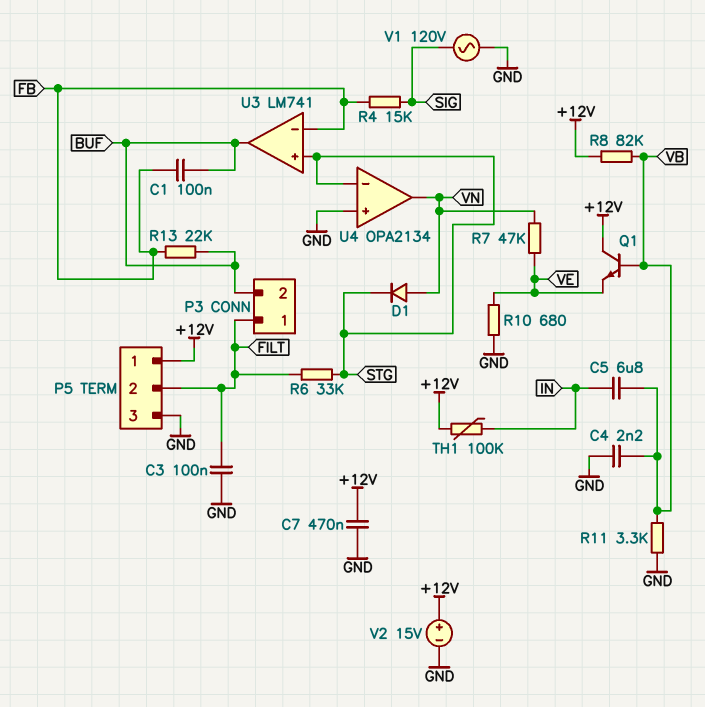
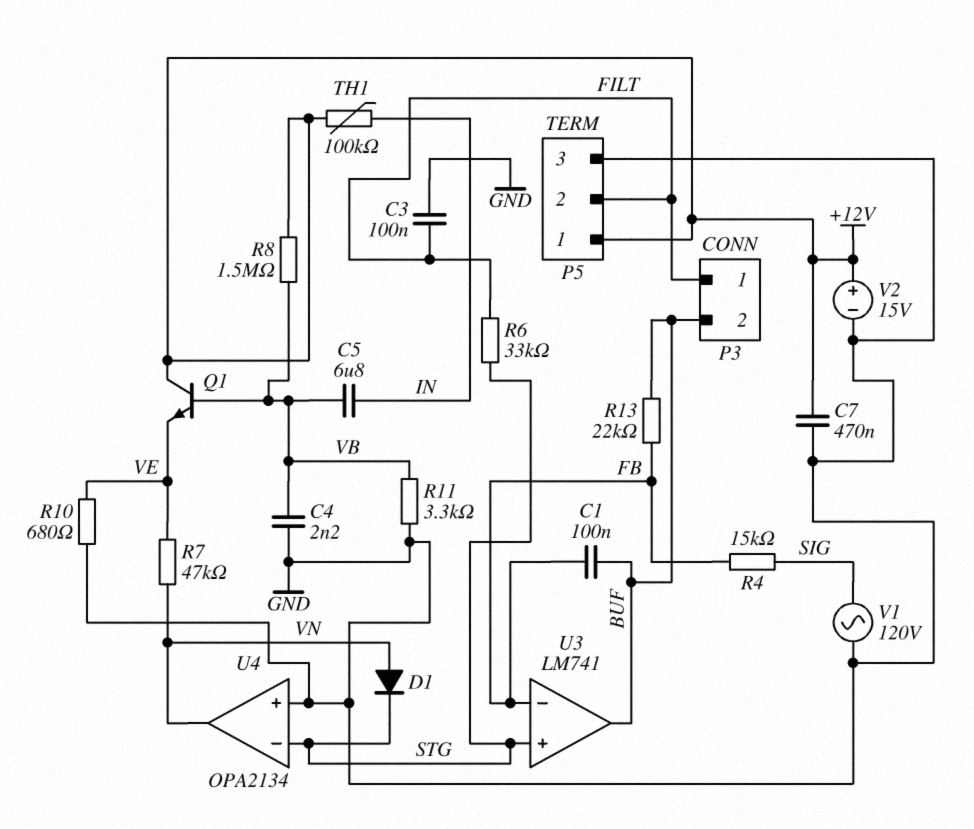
R8: 82k (+12V, VB) -> 1.5M (+12V, VB)

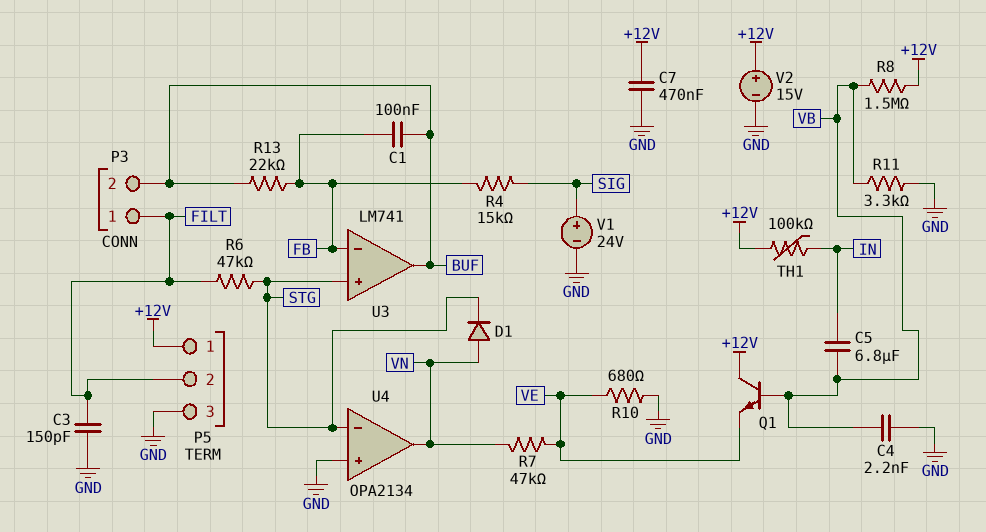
C3: 100nF (FILT, GND) -> 150pF (FILT, GND)
R6: 33k (FILT, STG) -> 47k (FILT, STG)
V1: AC 120V (GND, SIG) -> 24V (plus SIG, minus GND)

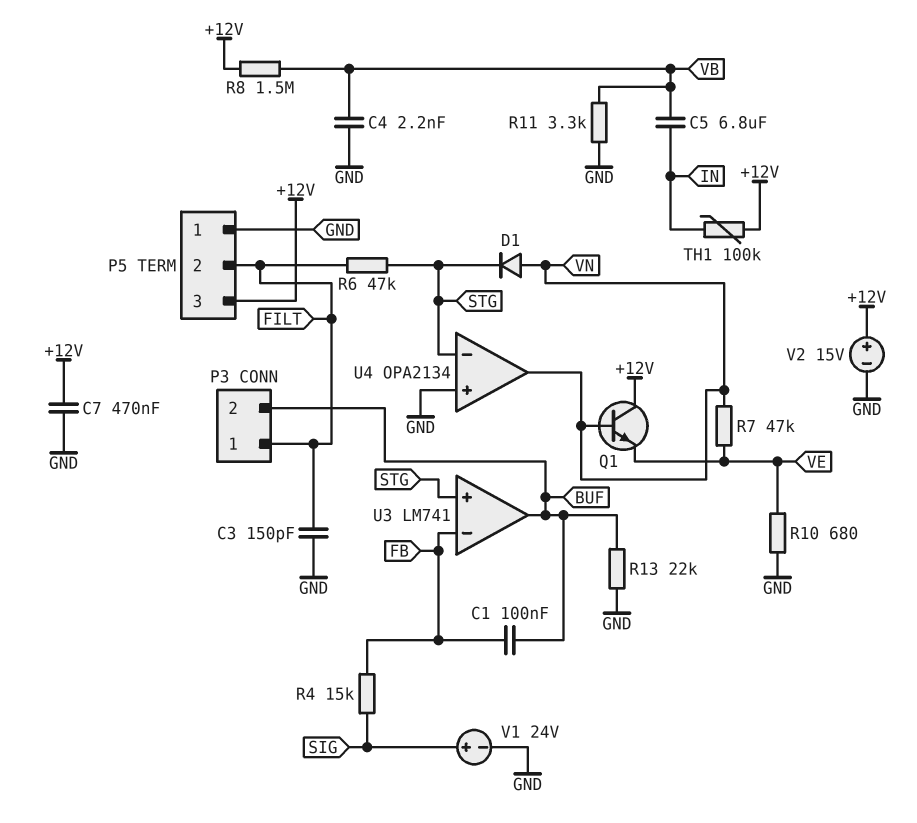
P5 pin 1: +12V -> GND
P5 pin 3: GND -> +12V
Q1: NPN (B VB, C +12V, E VE) -> NPN (B VN, C +12V, E VE)
R13: 22k (BUF, FB) -> 22k (BUF, GND)

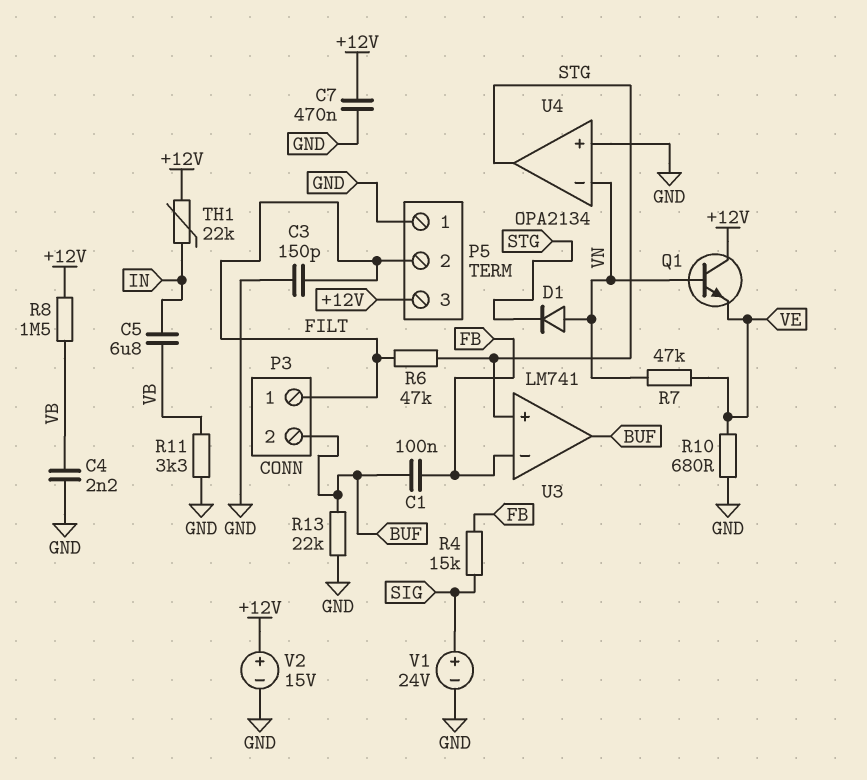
TH1: 100k (+12V, IN) -> 22k (+12V, IN)
U4 pin in-: STG -> VN
U4 pin out: VN -> STG

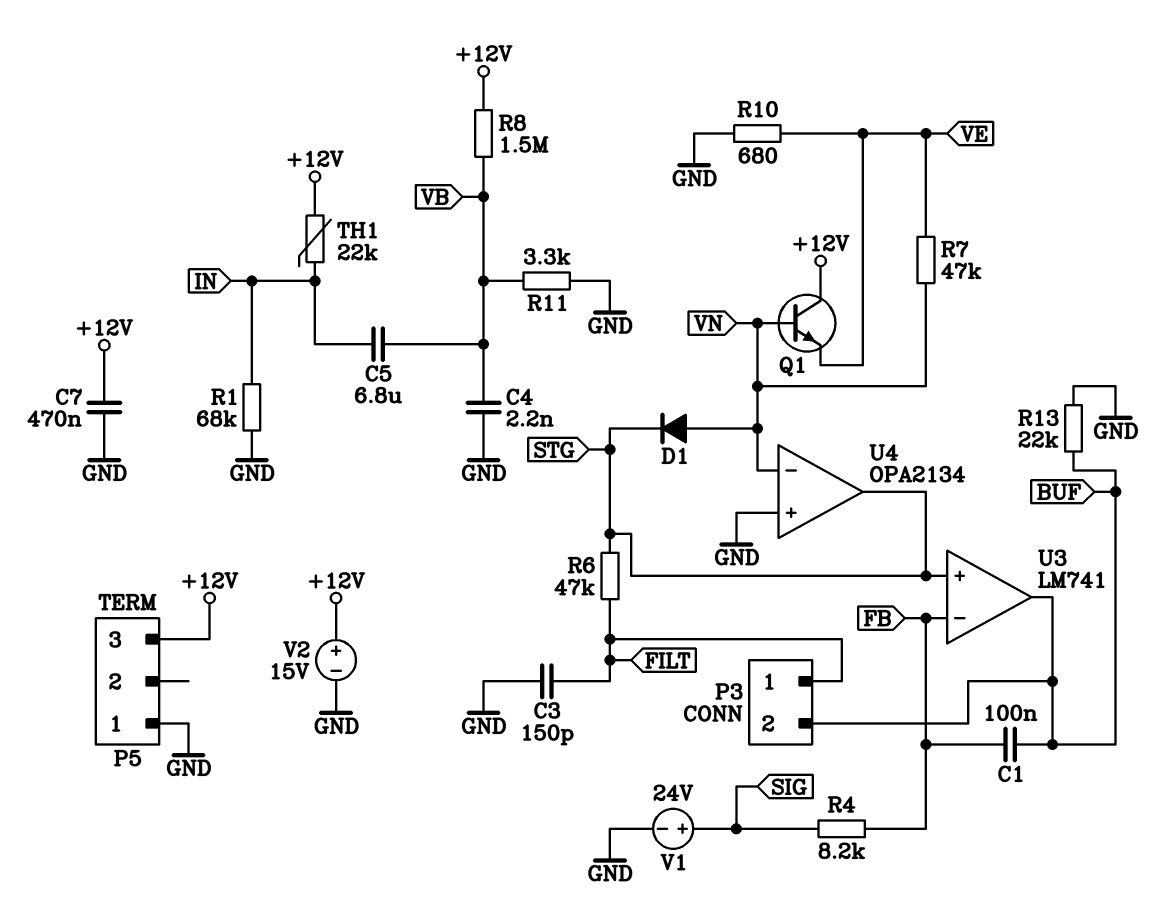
P5 pin 2: FILT -> none
R1: none -> 68k (GND, IN)
R4: 15k (FB, SIG) -> 8.2k (FB, SIG)

